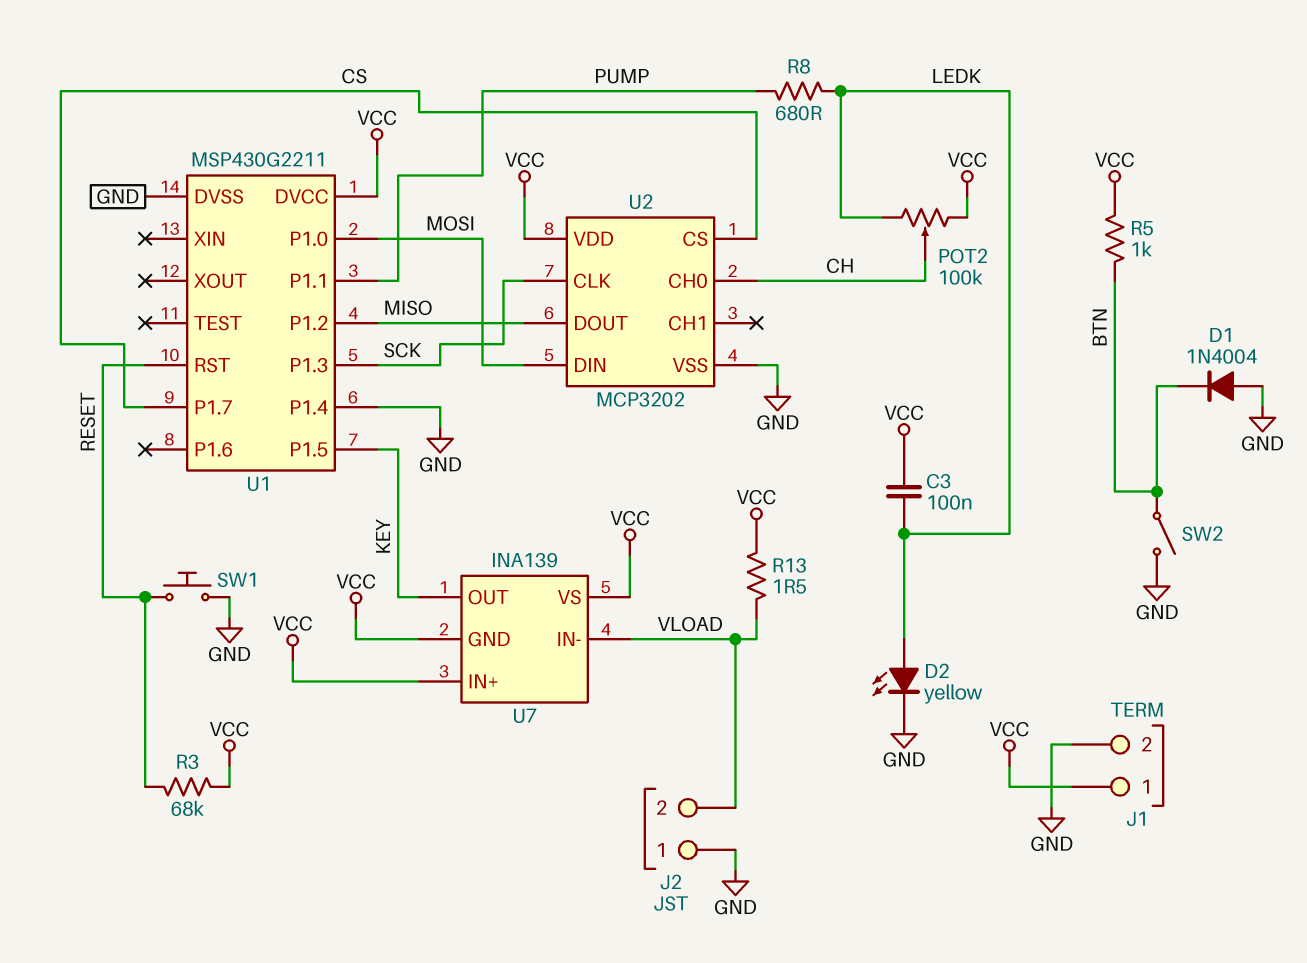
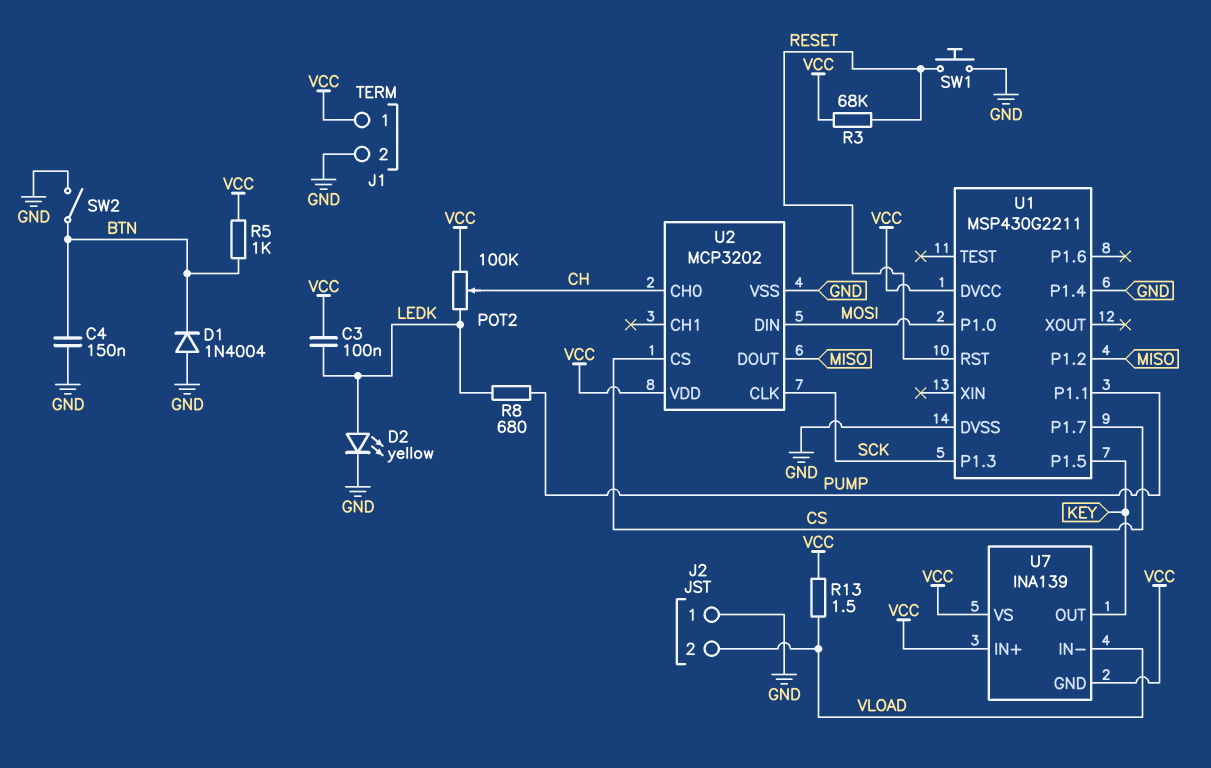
C4: none -> 150nF (BTN, GND)

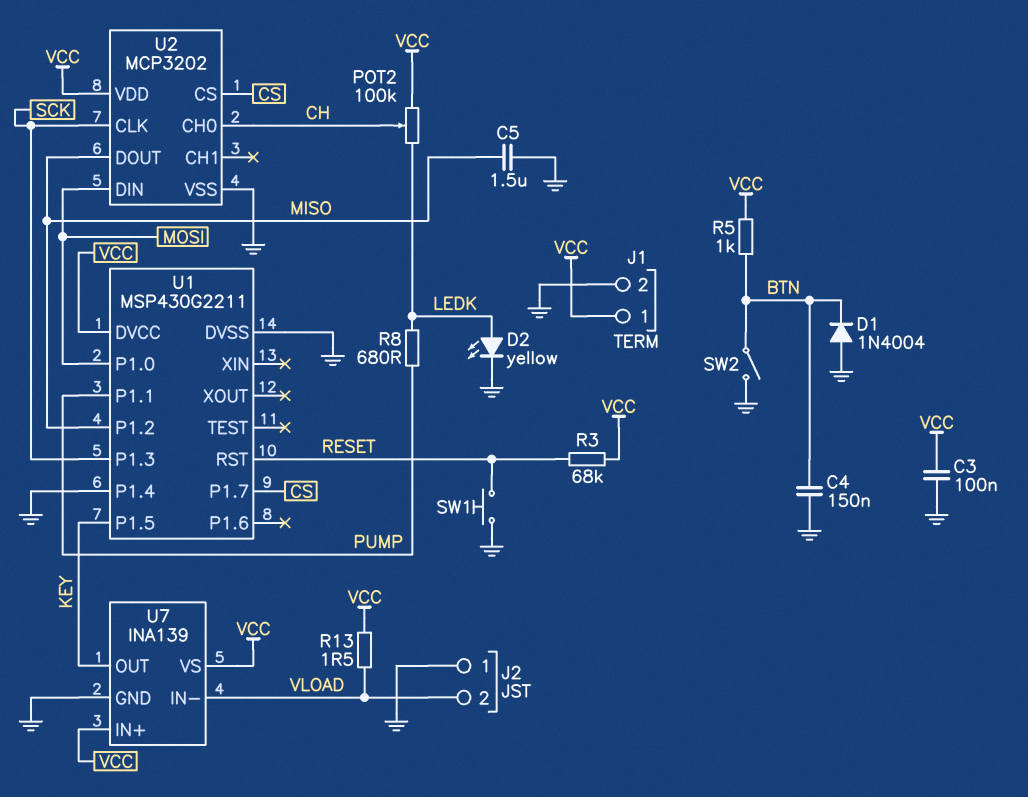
C3: 100nF (LEDK, VCC) -> 100nF (GND, VCC)
C5: none -> 1.5uF (GND, MISO)
U7 pin GND: VCC -> GND

